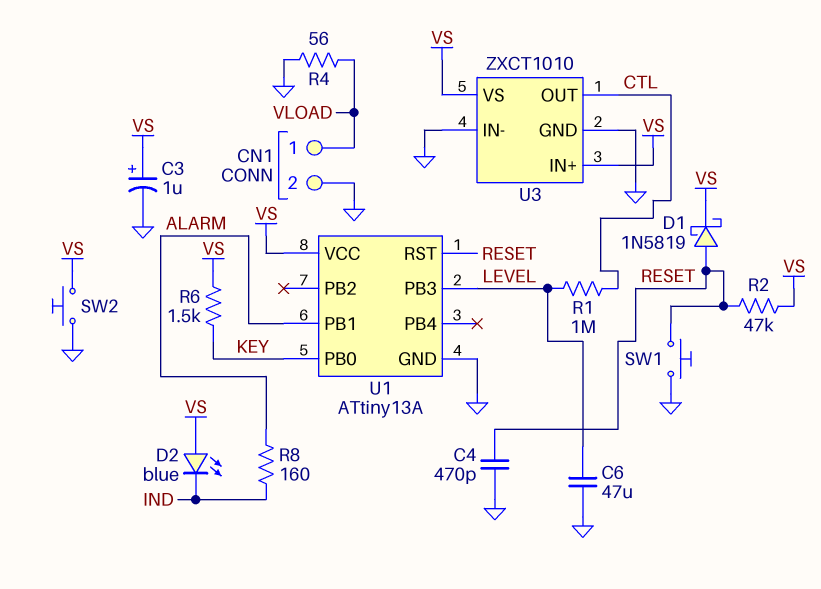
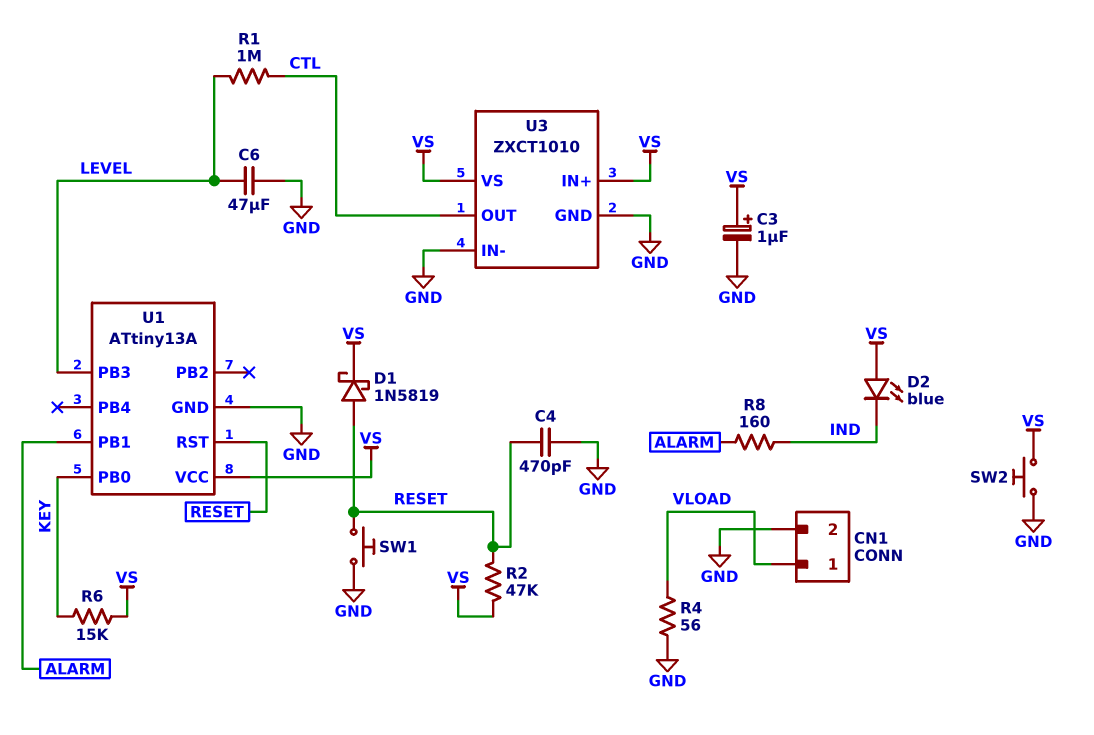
R6: 1.5k (KEY, VS) -> 15k (KEY, VS)

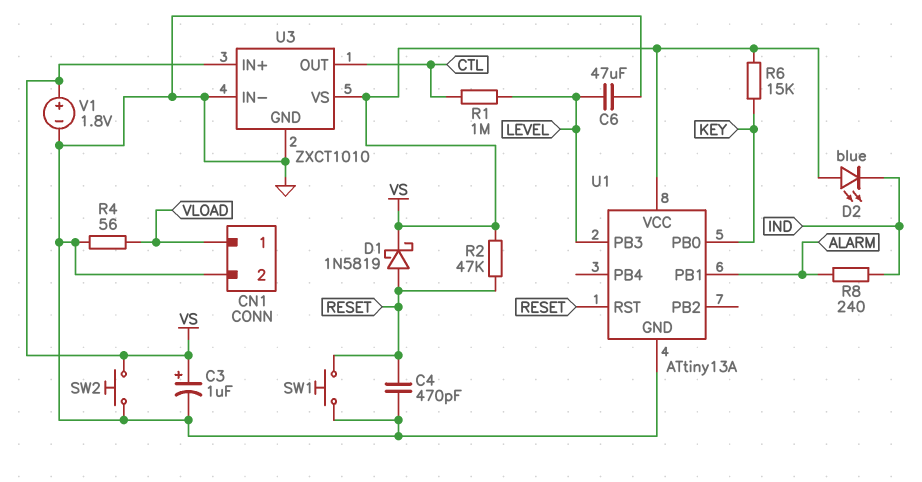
R8: 160 (ALARM, IND) -> 240 (ALARM, IND)
V1: none -> 1.8V (plus VS, minus GND)

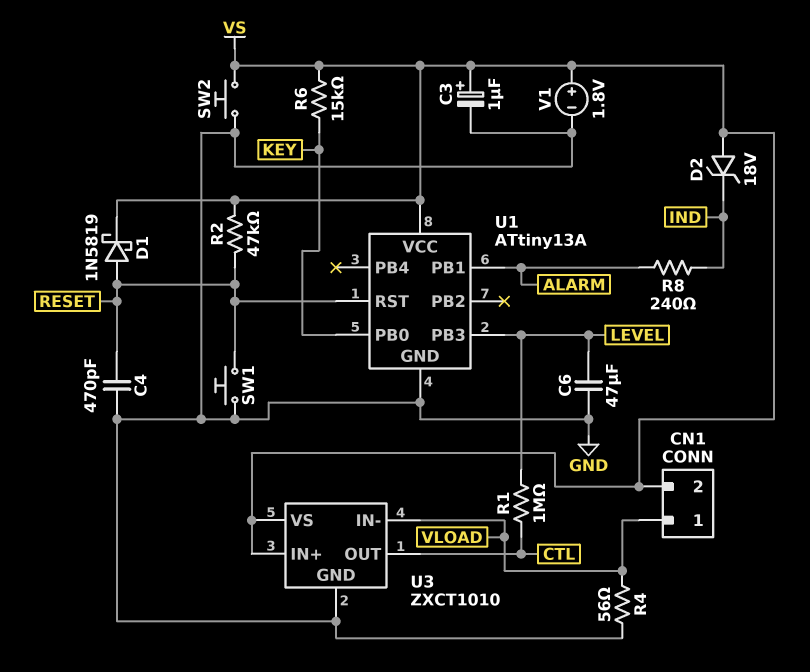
CN1 pin 2: GND -> VS
D2: LED blue (A VS, K IND) -> zener 18V (A VS, K IND)
U3 pin IN-: GND -> VLOAD

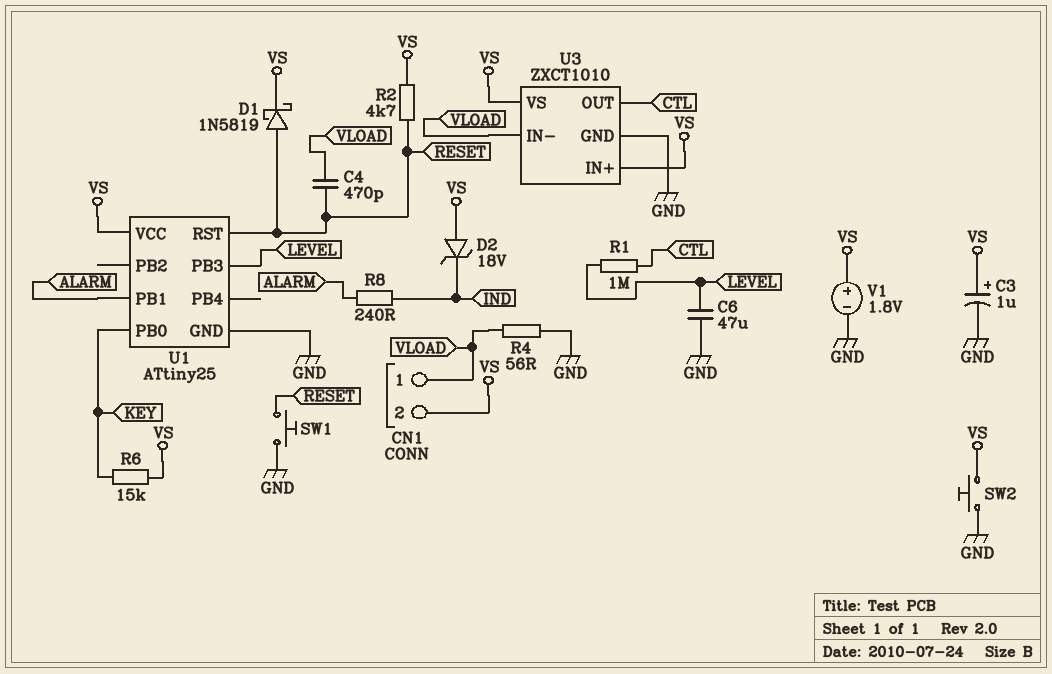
C4: 470pF (GND, RESET) -> 470pF (RESET, VLOAD)
R2: 47k (RESET, VS) -> 4.7k (RESET, VS)
U1: ATtiny13A -> ATtiny25

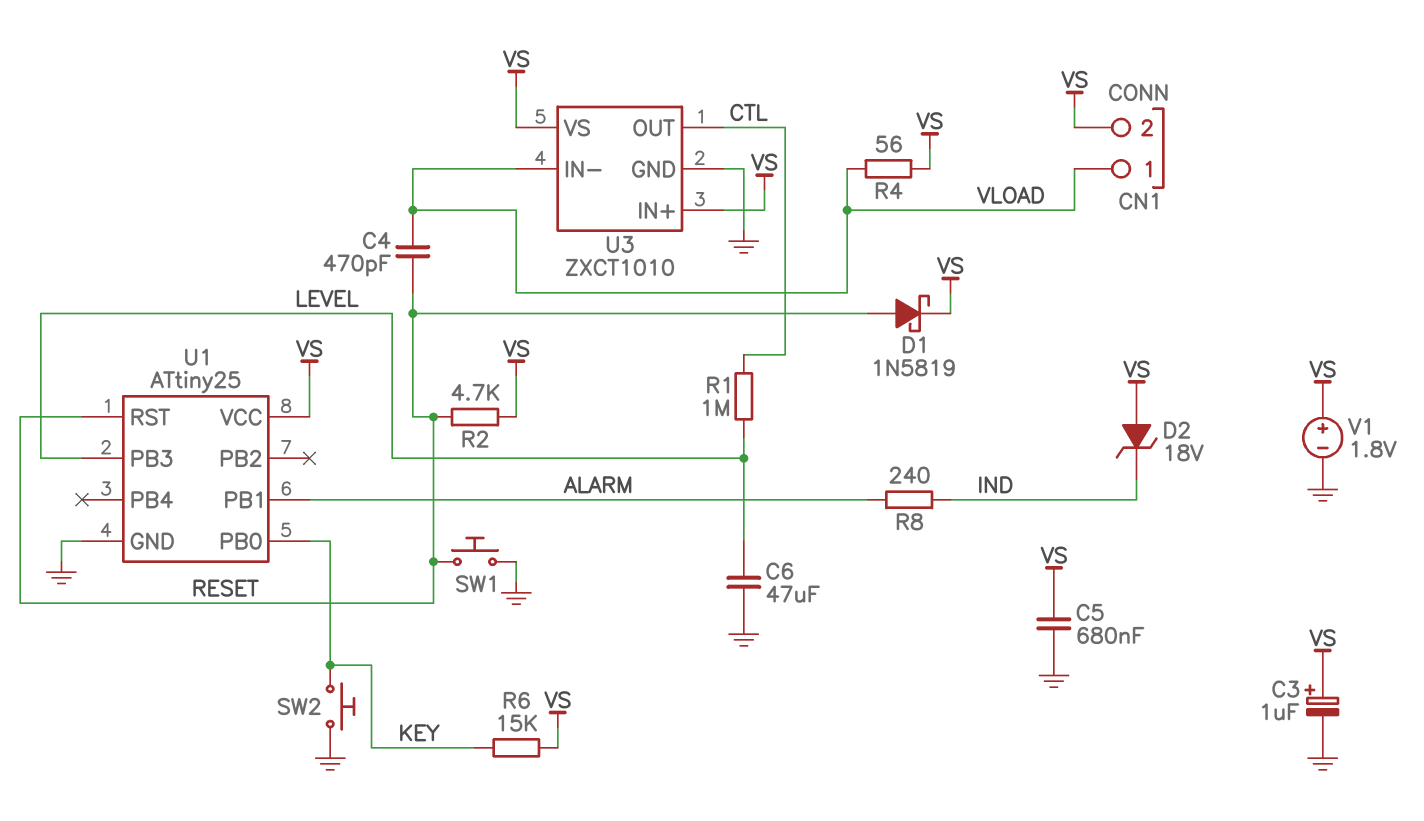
C5: none -> 680nF (GND, VS)
R4: 56 (GND, VLOAD) -> 56 (VLOAD, VS)
SW2: button (GND, VS) -> button (GND, KEY)

